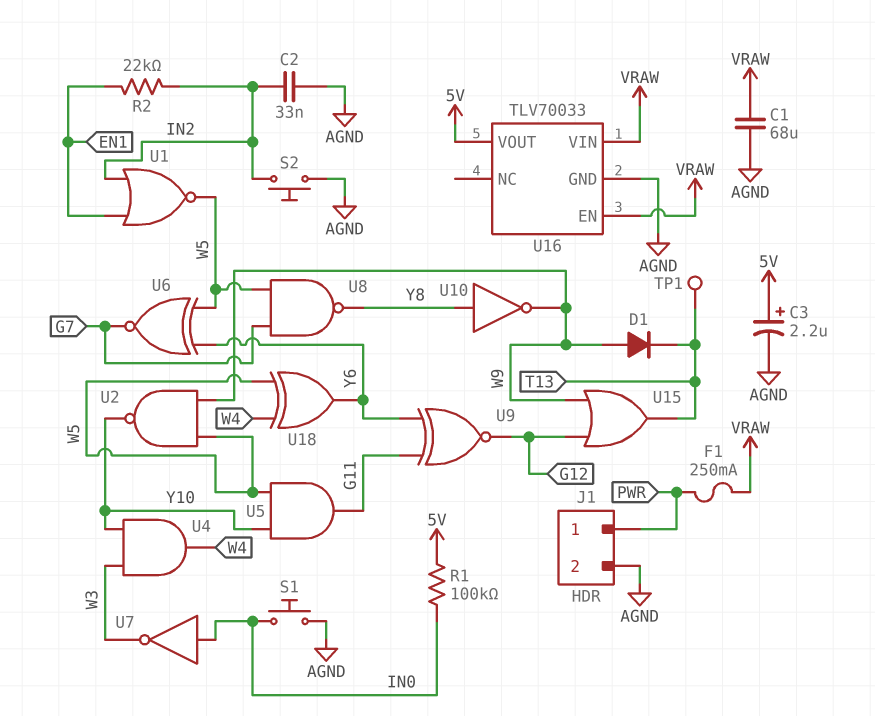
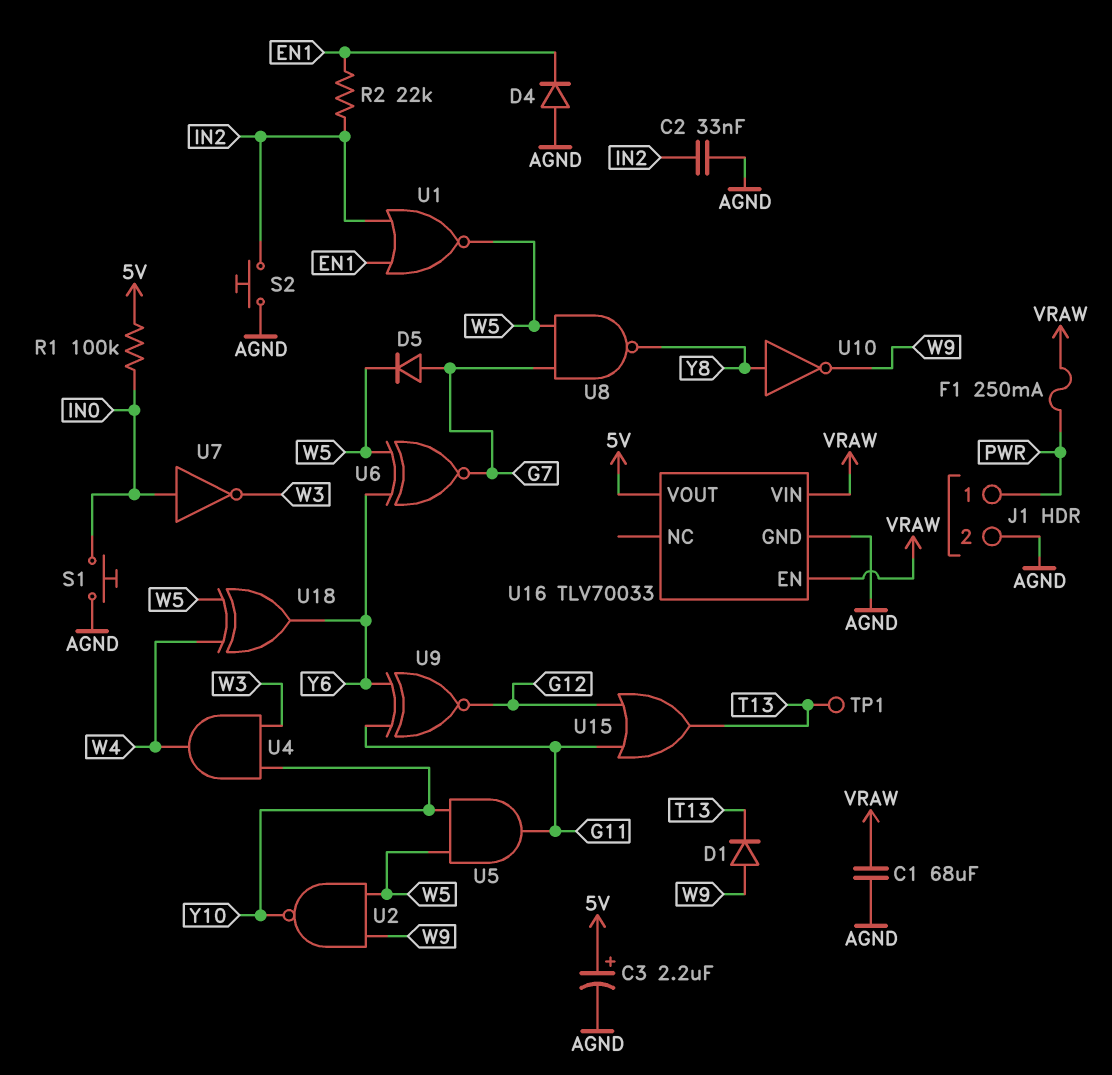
D4: none -> diode (A AGND, K EN1)
D5: none -> diode (A G7, K W5)
U15: OR (in G12, in W9, out T13) -> OR (in G11, in G12, out T13)

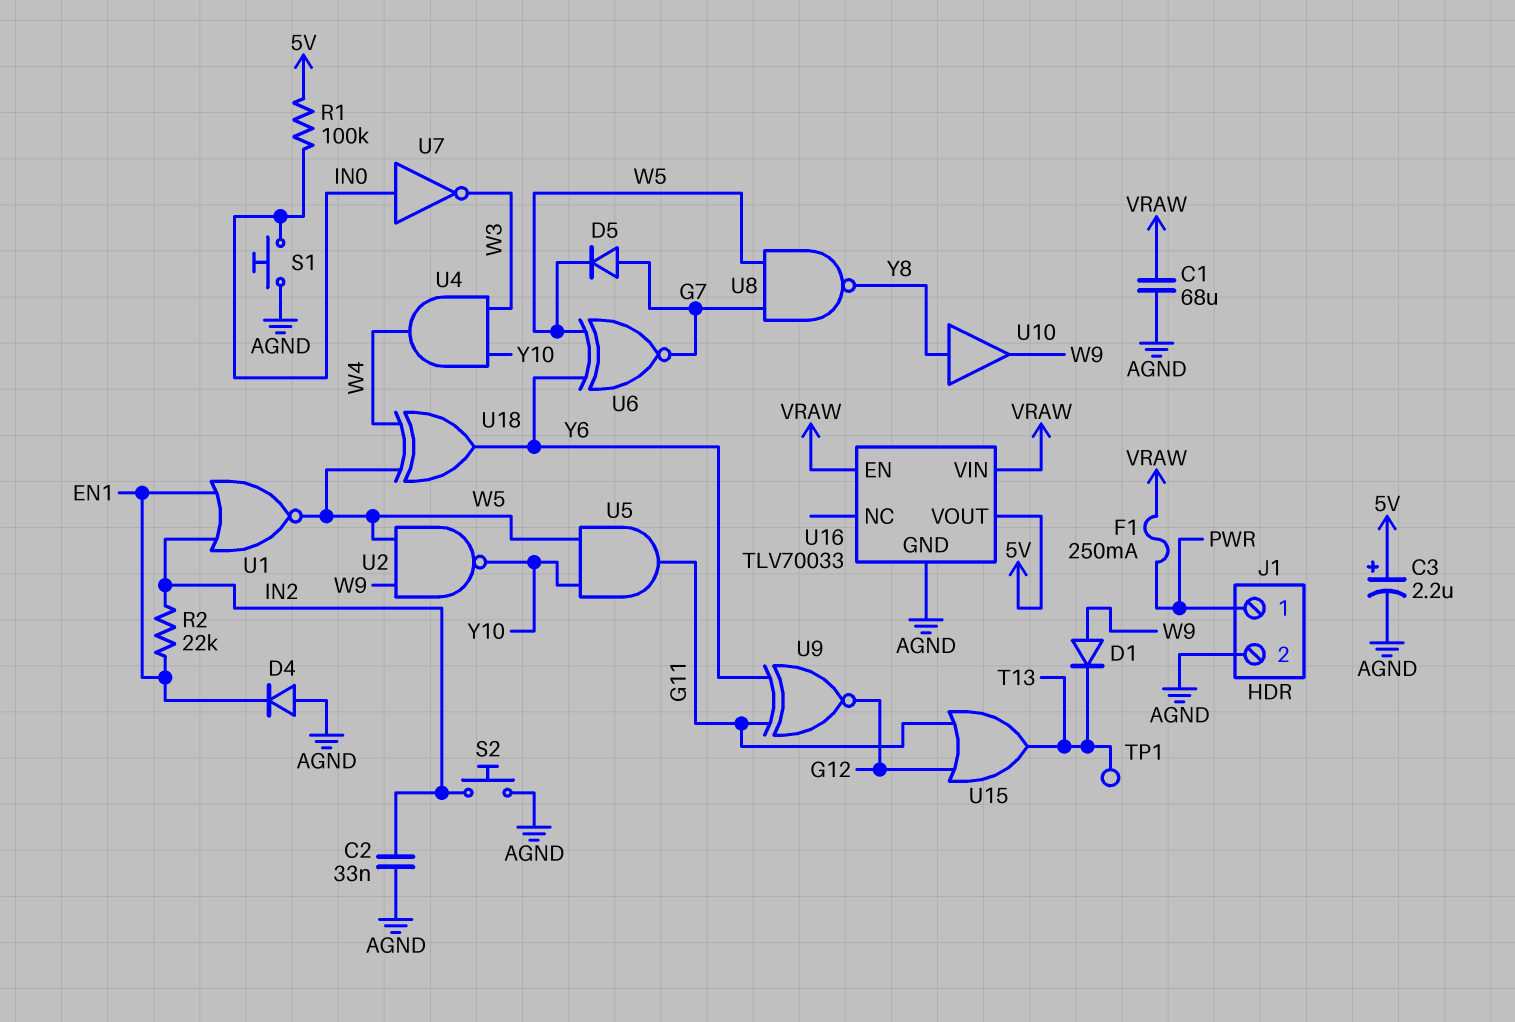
U10: NOT (in Y8, out W9) -> buffer (in Y8, out W9)

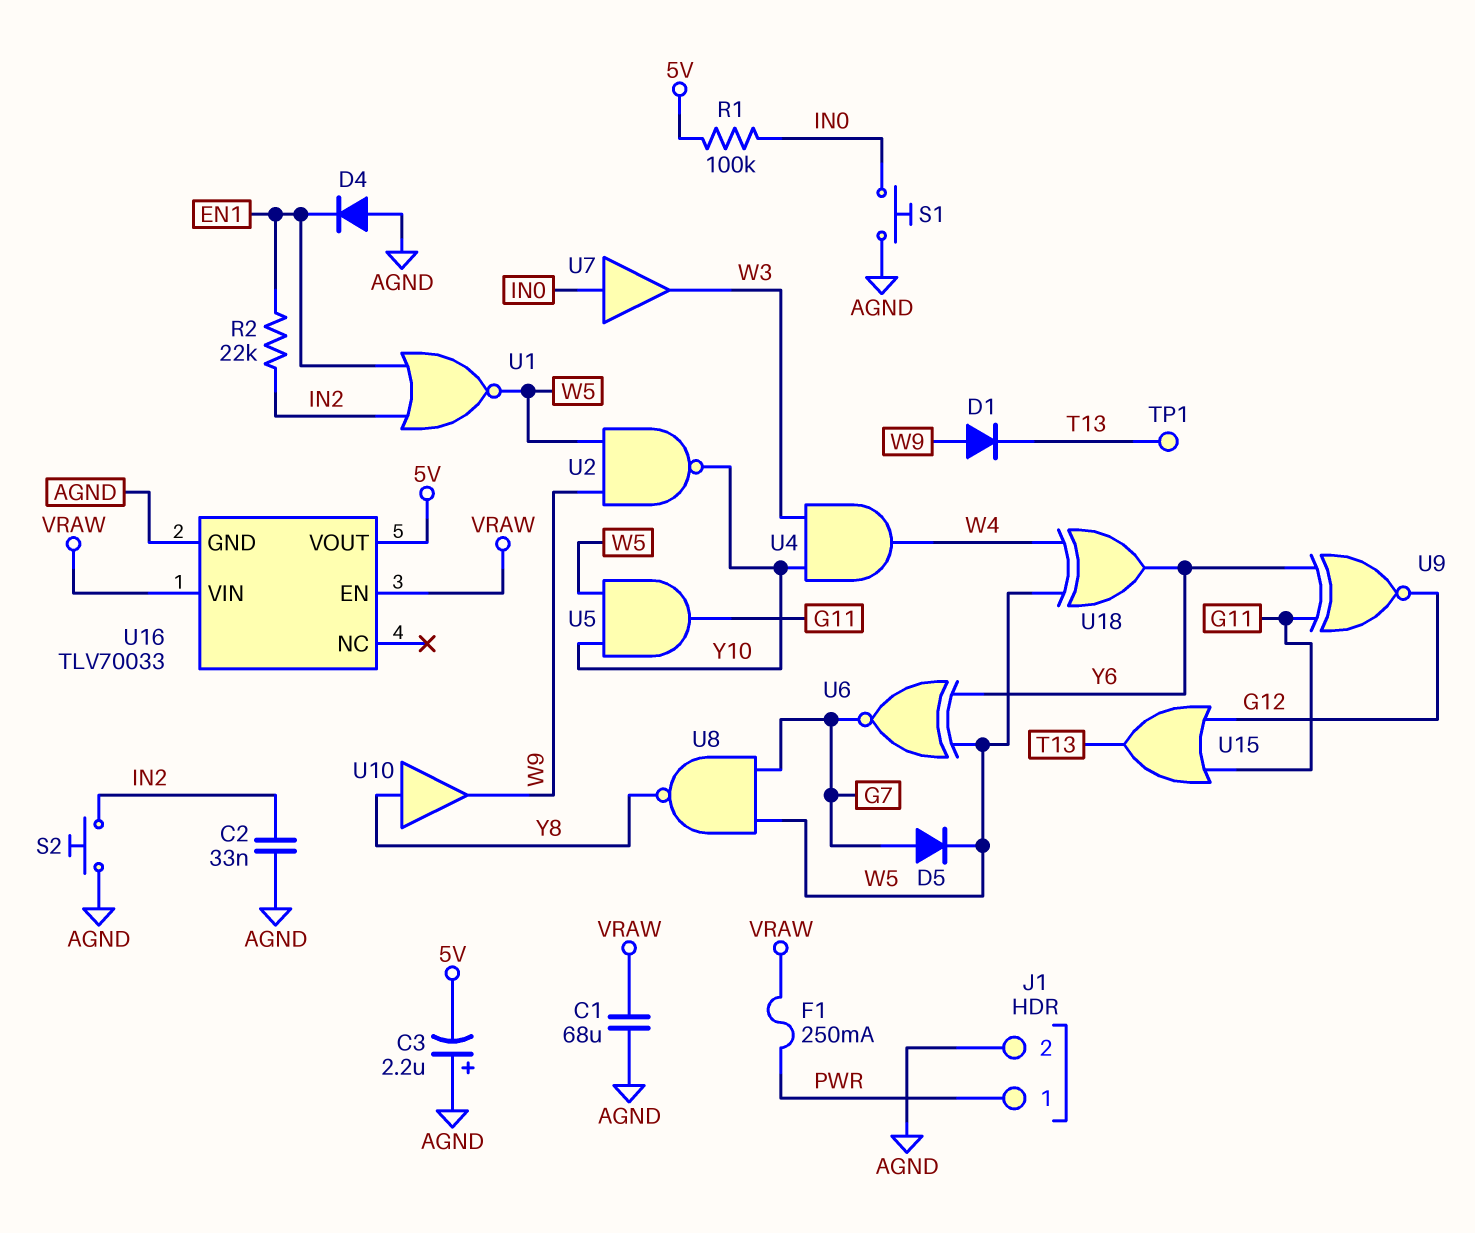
C3: 2.2uF (plus 5V, minus AGND) -> 2.2uF (plus AGND, minus 5V)
U7: NOT (in IN0, out W3) -> buffer (in IN0, out W3)

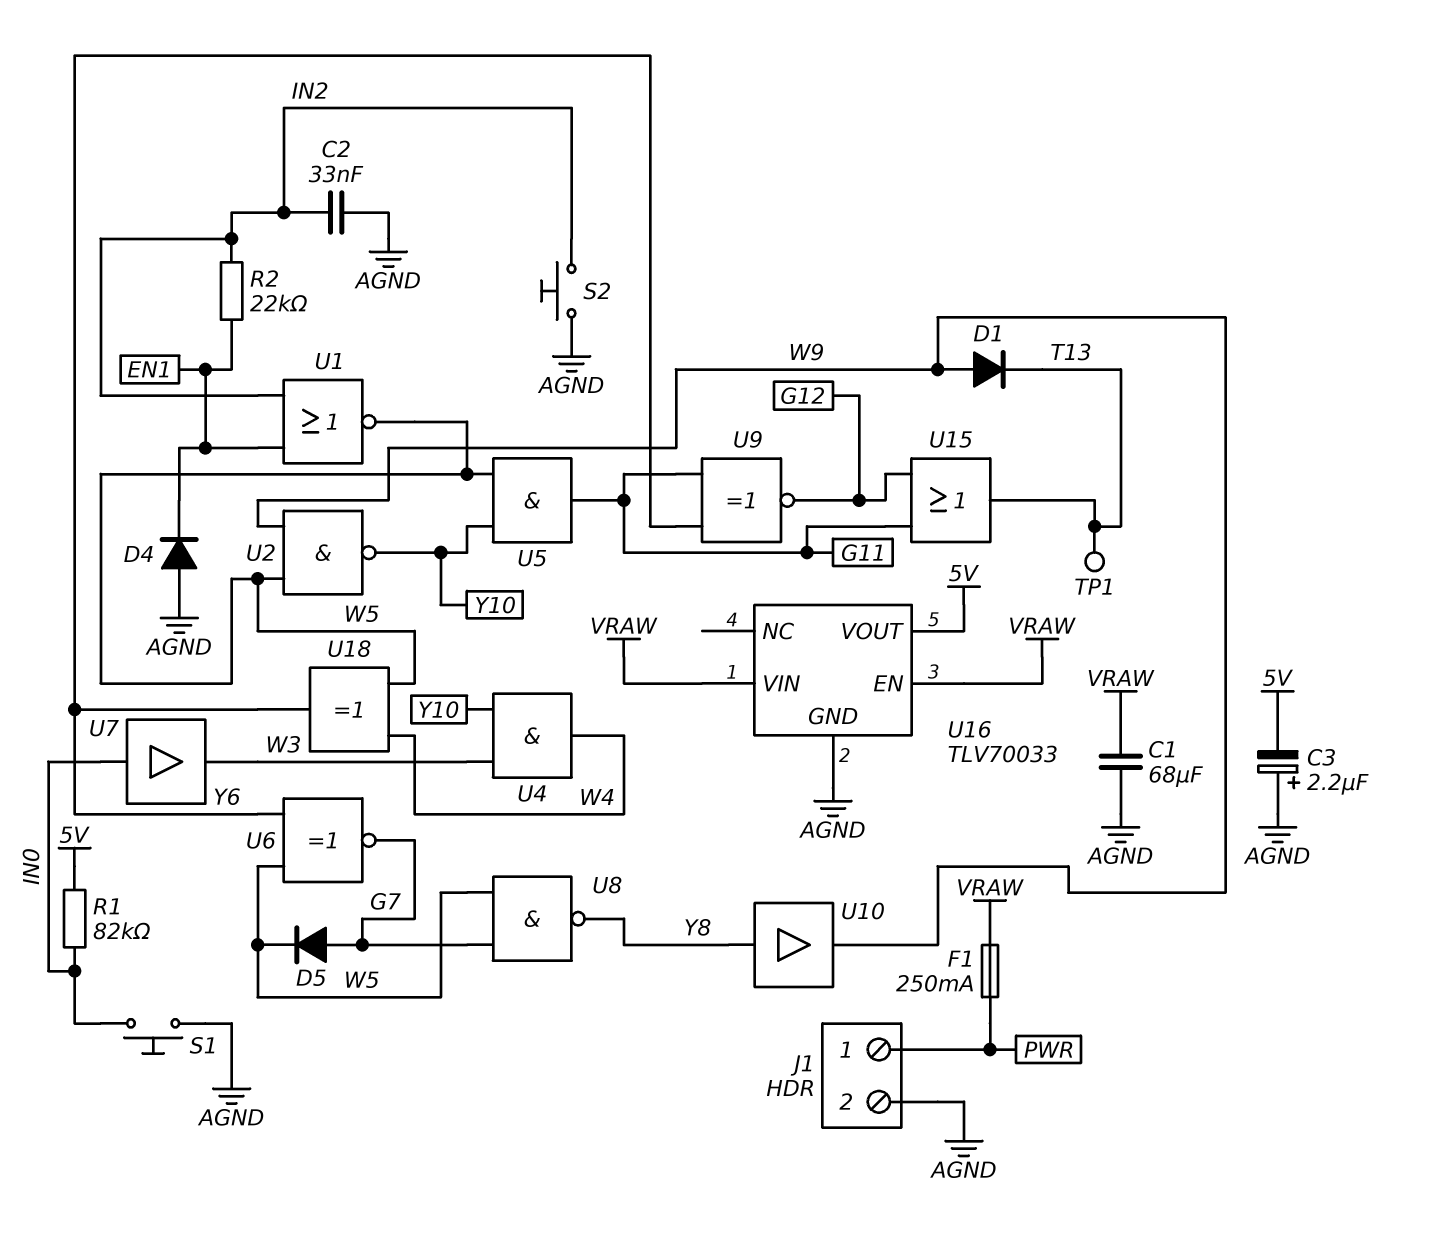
R1: 100k (5V, IN0) -> 82k (5V, IN0)

